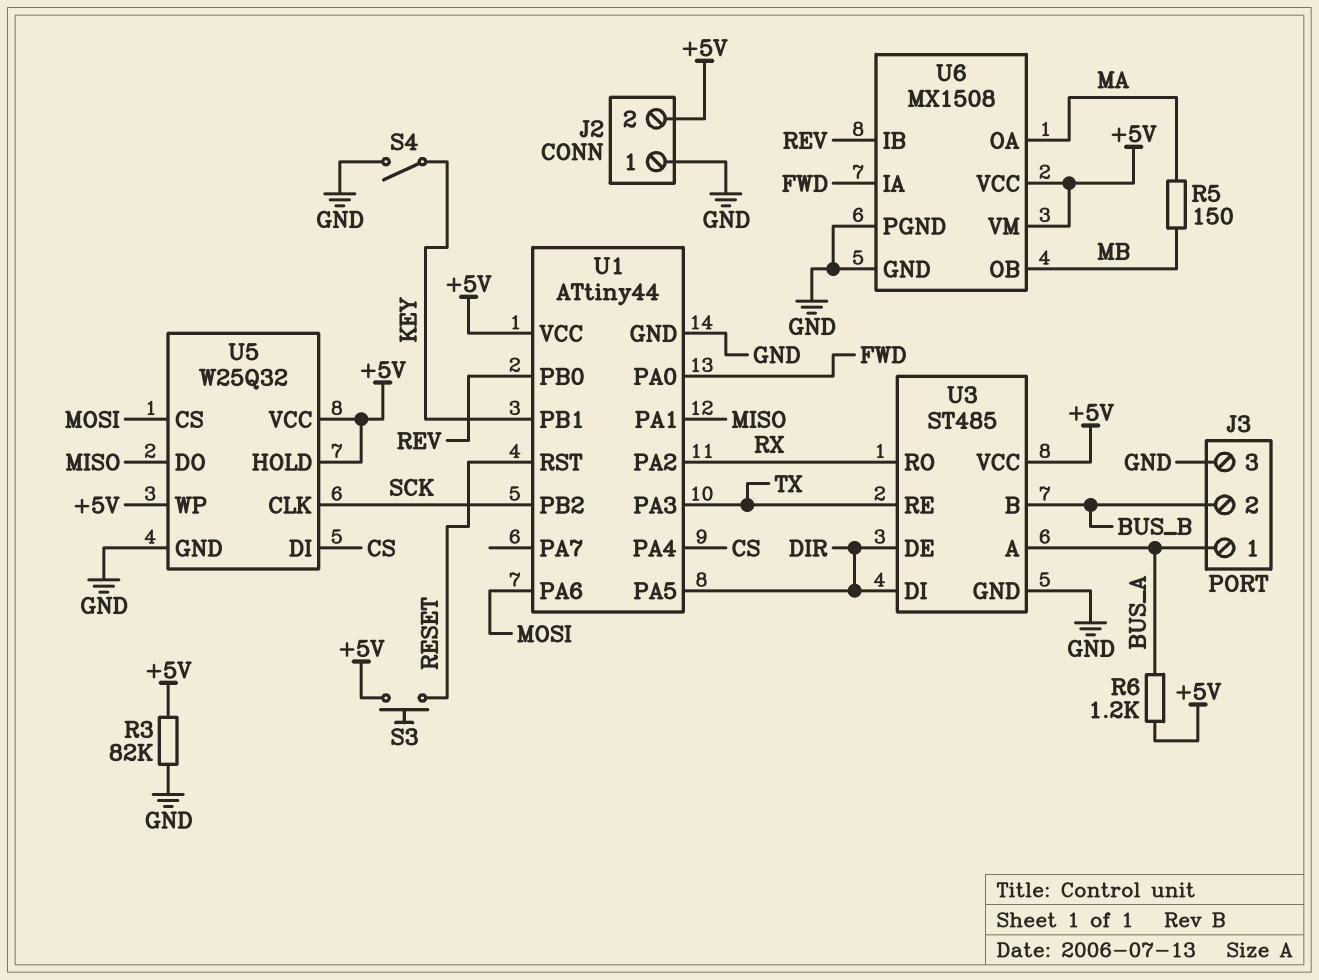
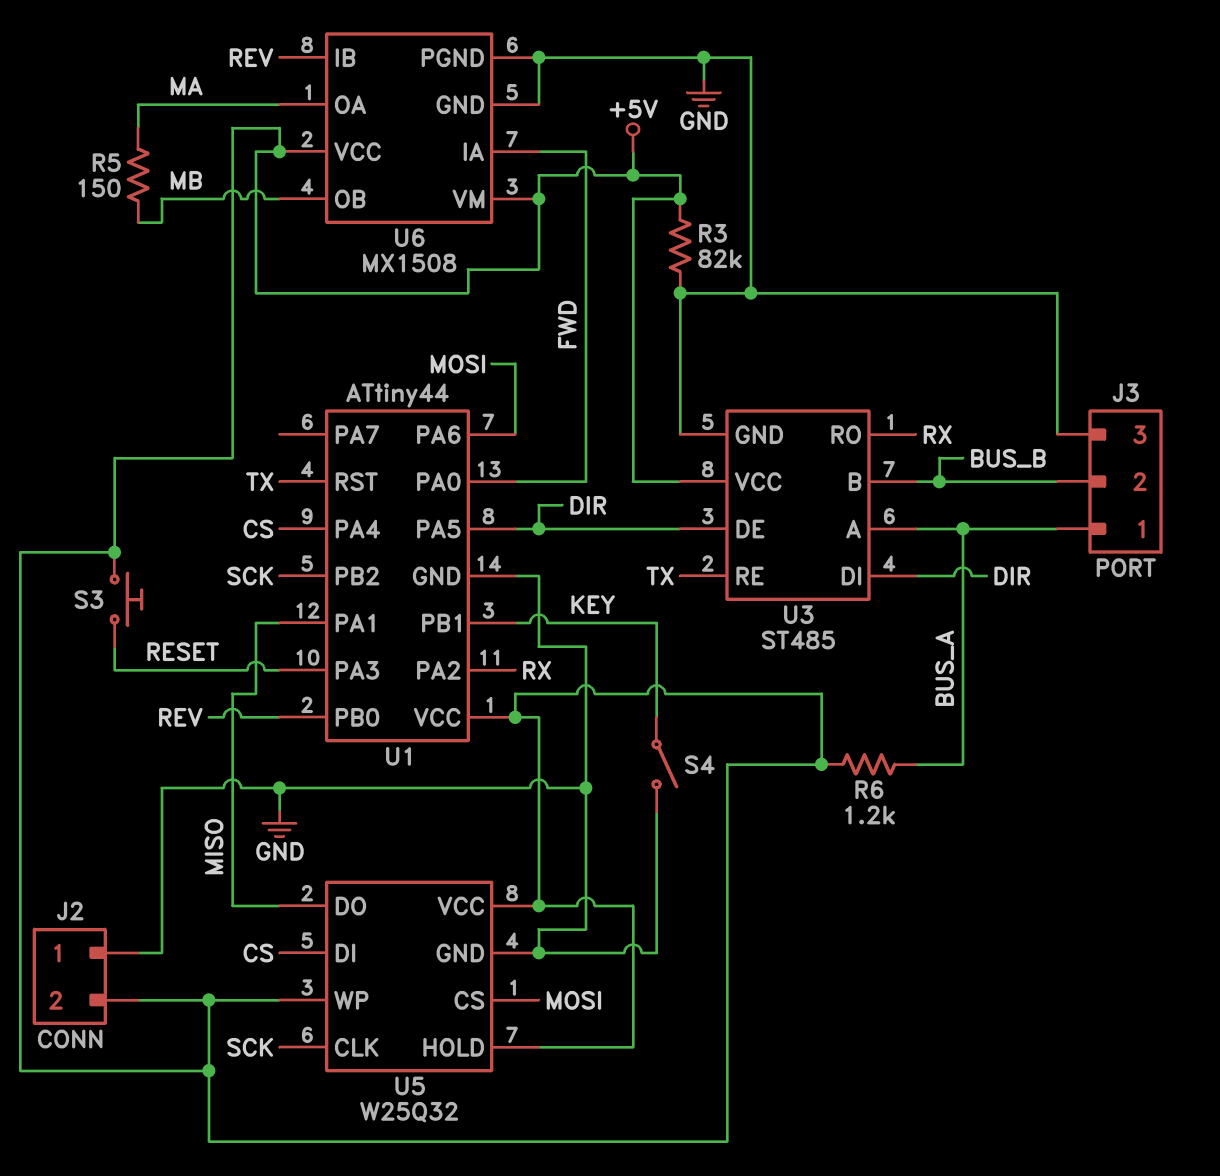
U1 pin PA3: TX -> RESET
U1 pin RST: RESET -> TX

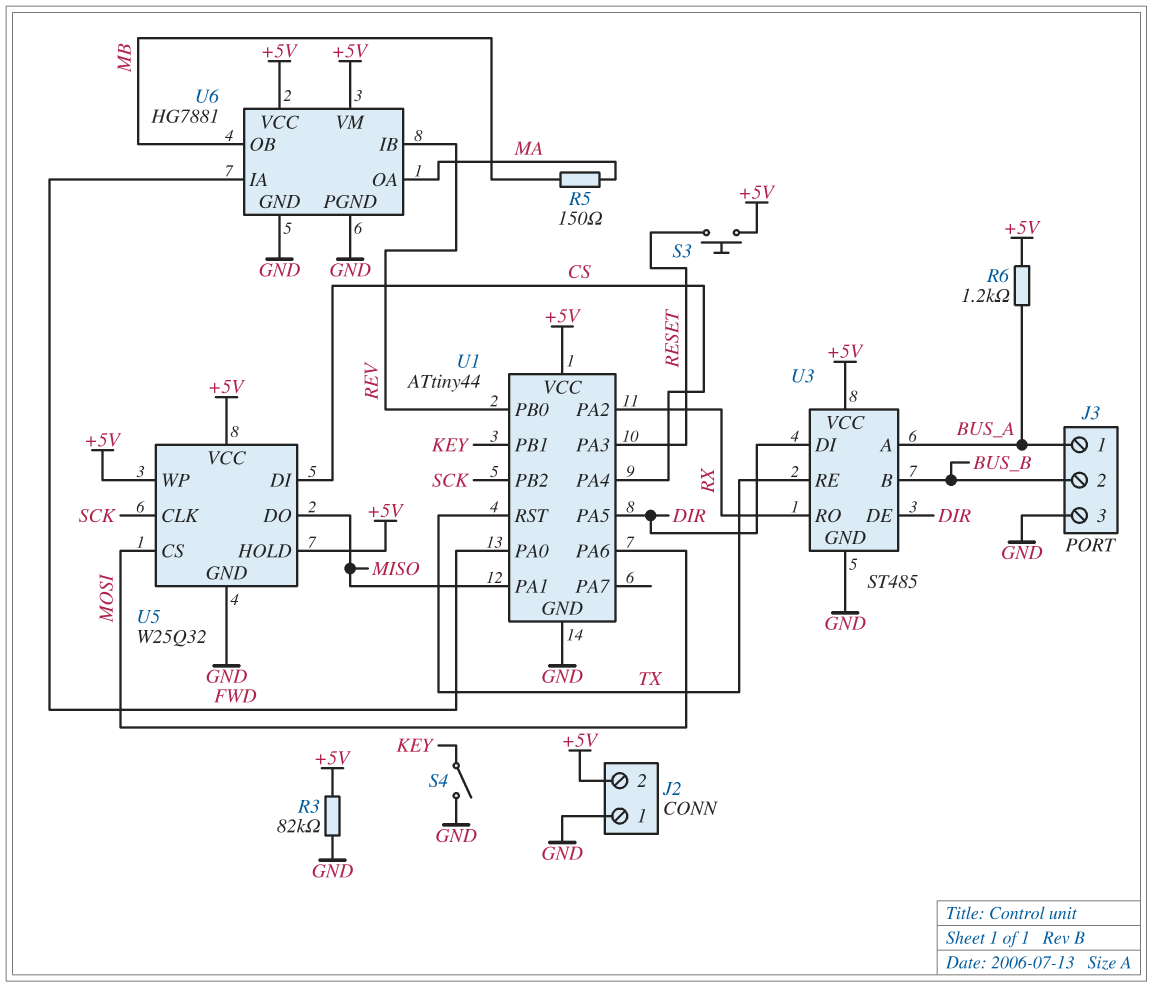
U6: MX1508 -> HG7881

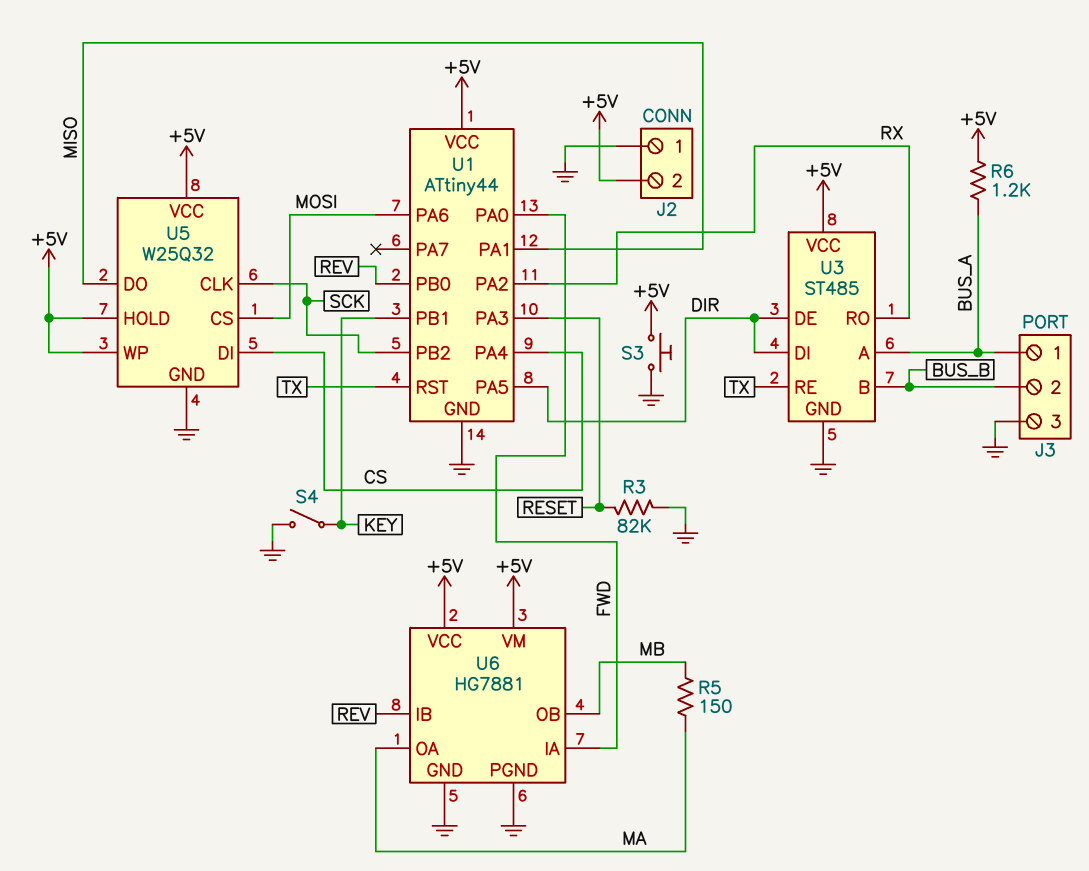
R3: 82k (+5V, GND) -> 82k (GND, RESET)
S3: button (+5V, RESET) -> button (+5V, GND)

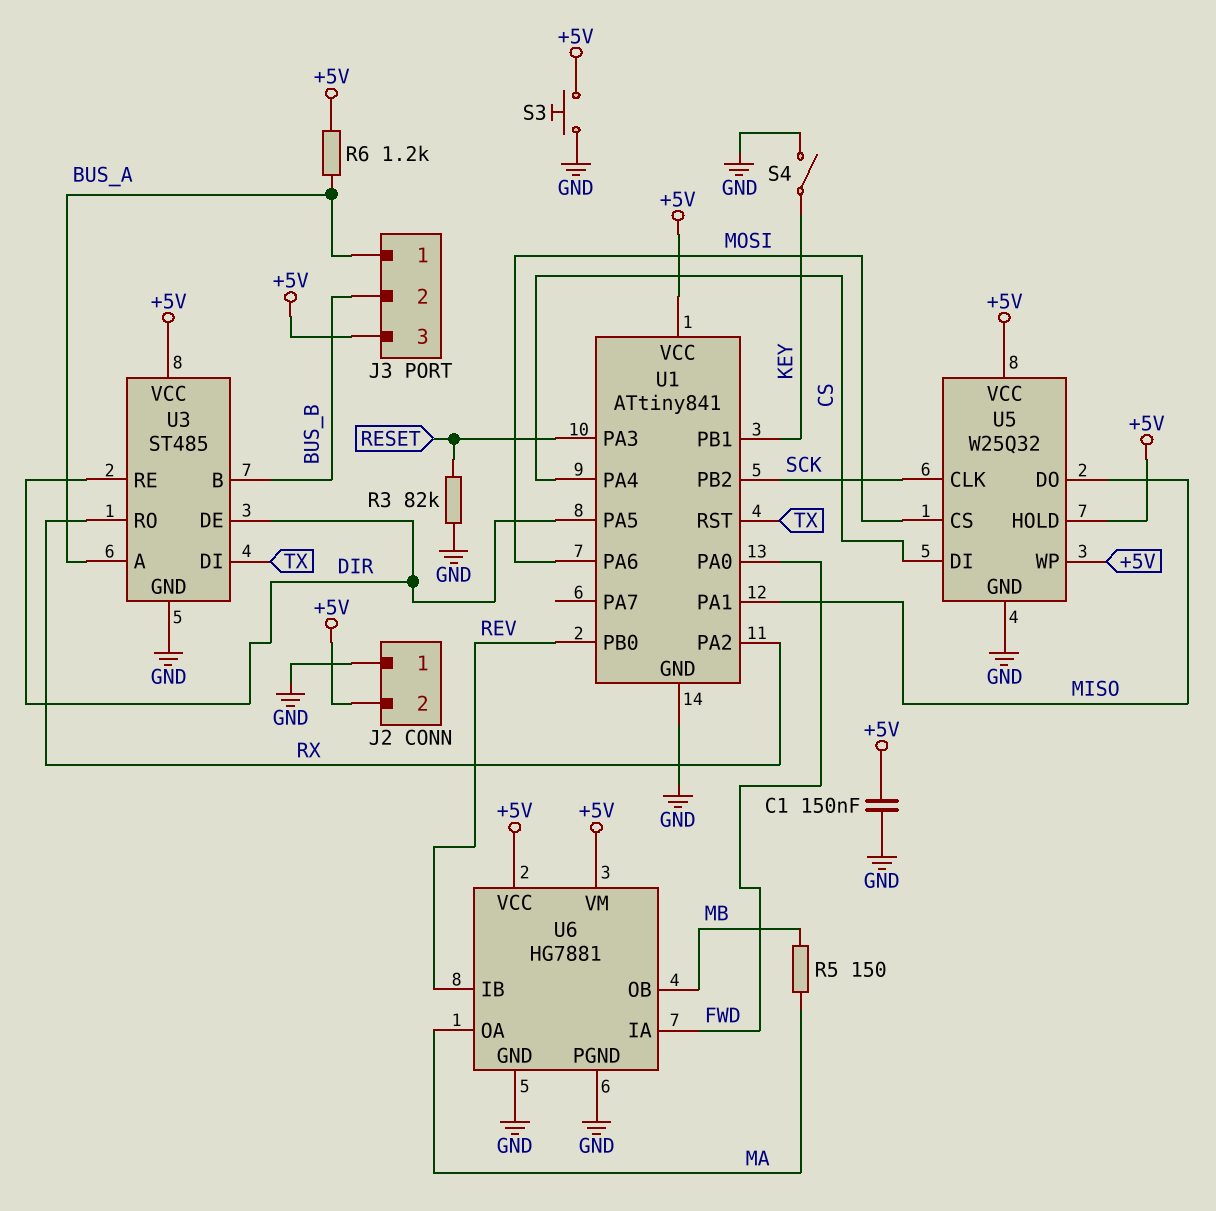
C1: none -> 150nF (+5V, GND)
J3 pin 3: GND -> +5V
U1: ATtiny44 -> ATtiny841
U3 pin DI: DIR -> TX
U3 pin RE: TX -> DIR

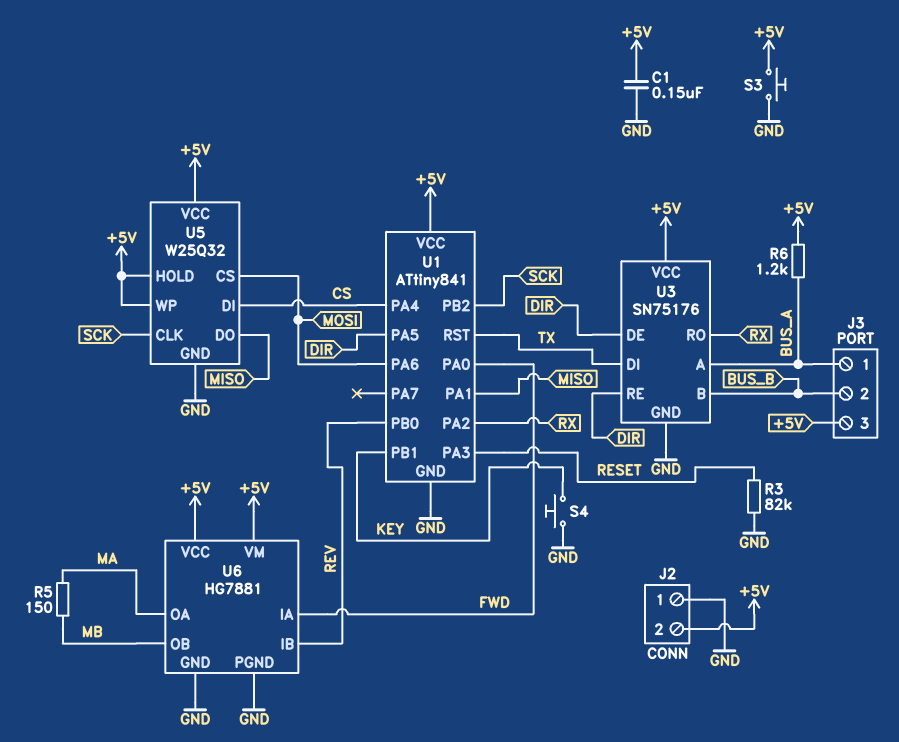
S4: switch (GND, KEY) -> button (GND, KEY)
U3: ST485 -> SN75176

